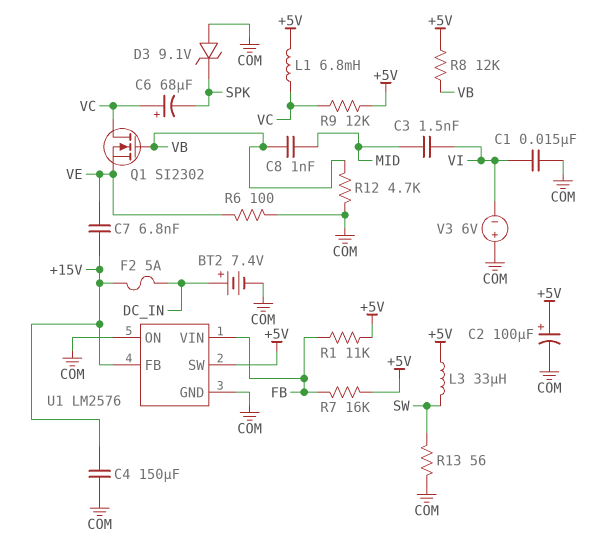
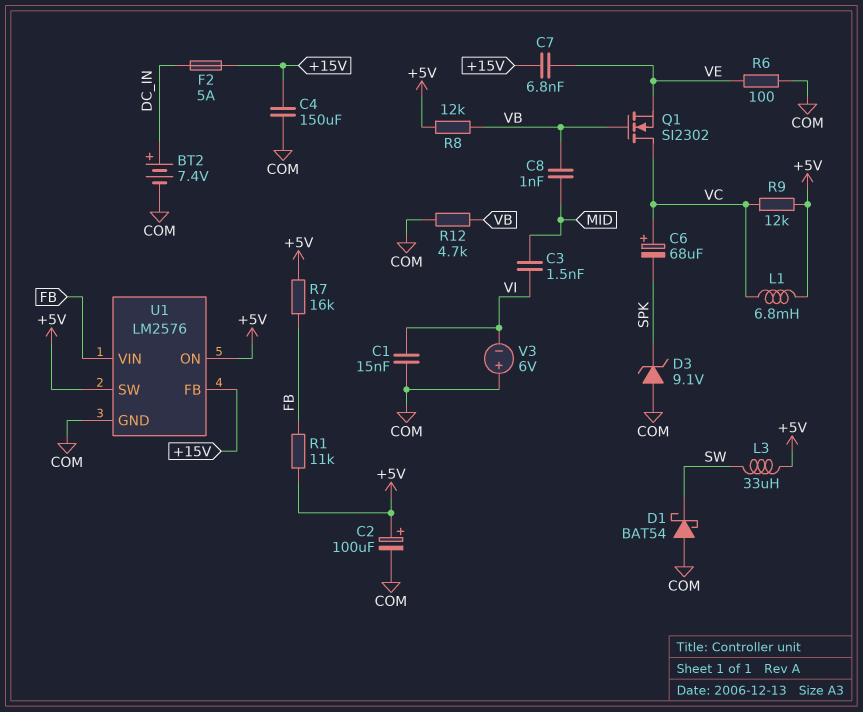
D1: none -> schottky BAT54 (A COM, K SW)
R13: 56 (COM, SW) -> none
U1 pin ON: COM -> +5V

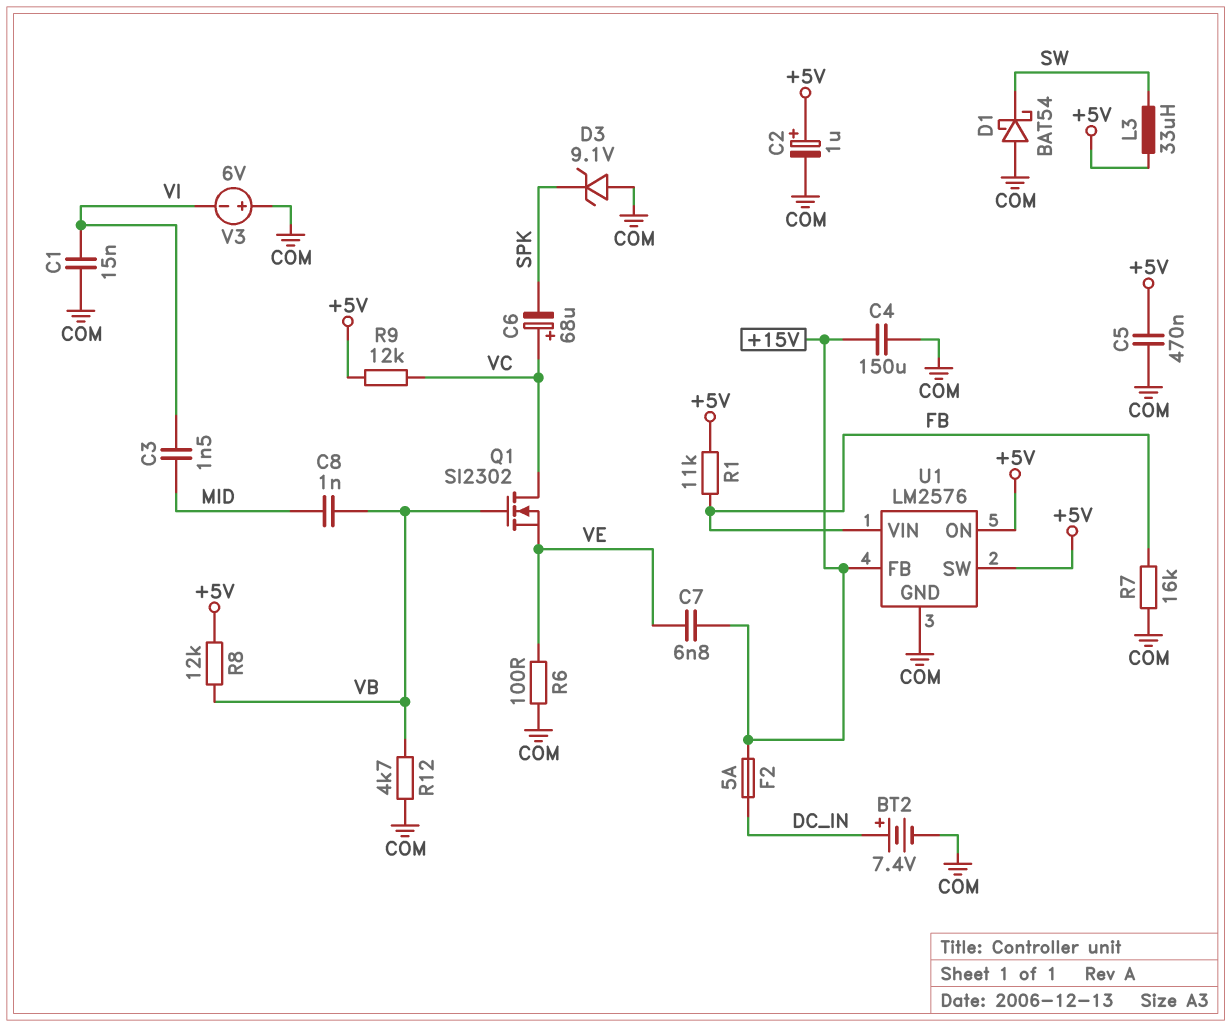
C2: 100uF (plus +5V, minus COM) -> 1uF (plus +5V, minus COM)
C5: none -> 470nF (+5V, COM)
L1: 6.8mH (+5V, VC) -> none
R7: 16k (+5V, FB) -> 16k (COM, FB)

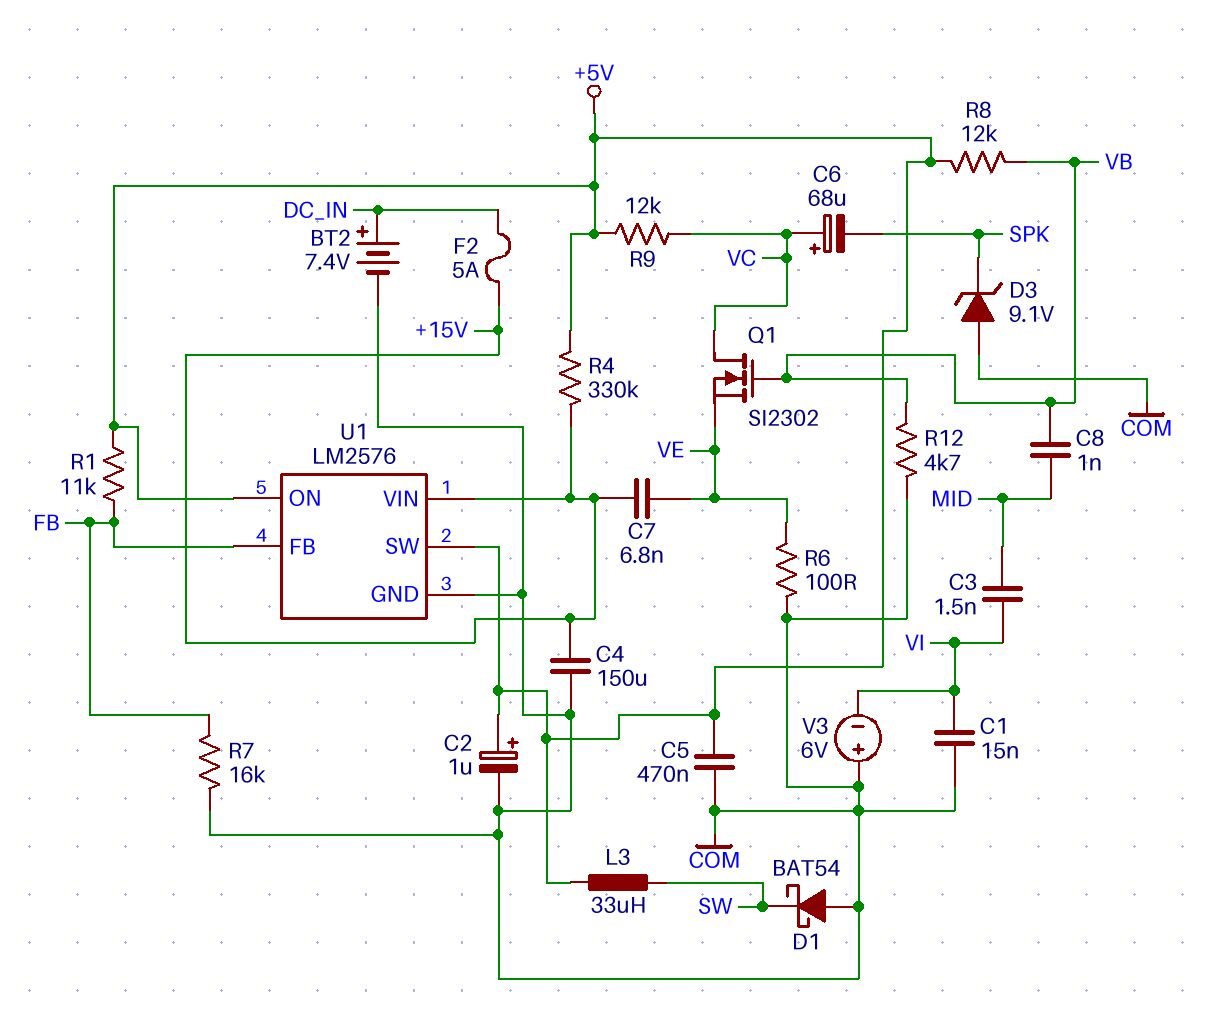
R4: none -> 330k (+5V, +15V)
U1 pin FB: +15V -> FB
U1 pin VIN: FB -> +15V

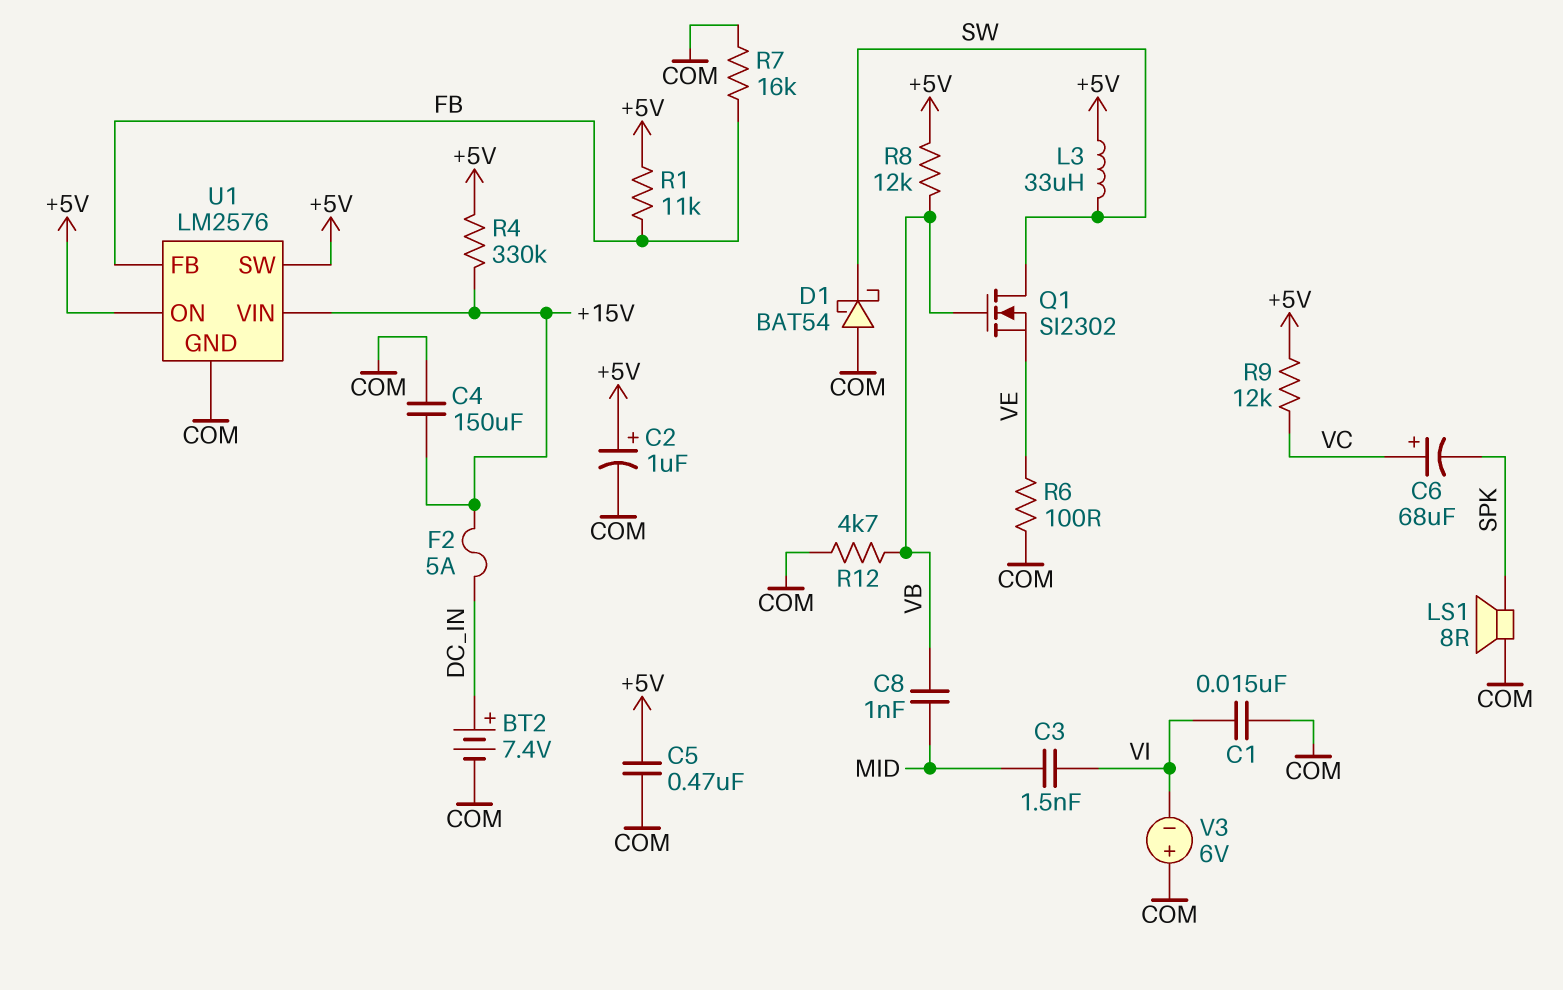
C7: 6.8nF (+15V, VE) -> none
D3: zener 9.1V (A COM, K SPK) -> none
LS1: none -> speaker 8R (COM, SPK)
Q1: NMOS SI2302 (G VB, D VC, S VE) -> NMOS SI2302 (G VB, D SW, S VE)

